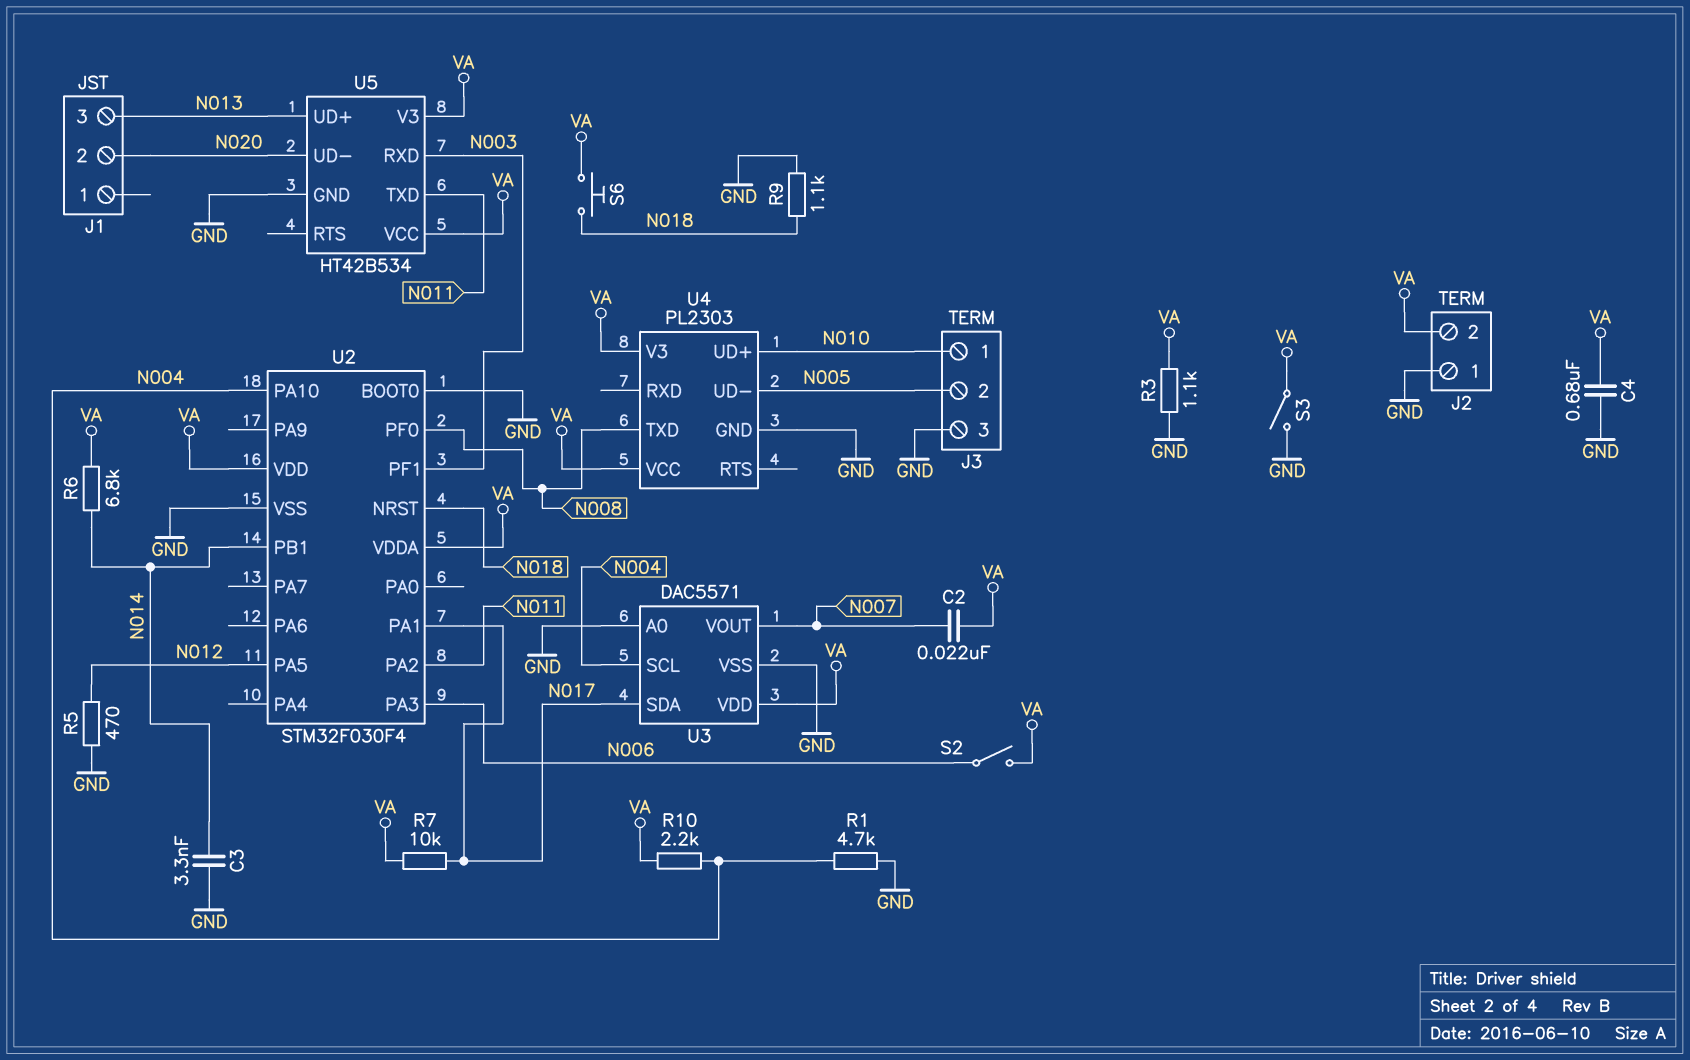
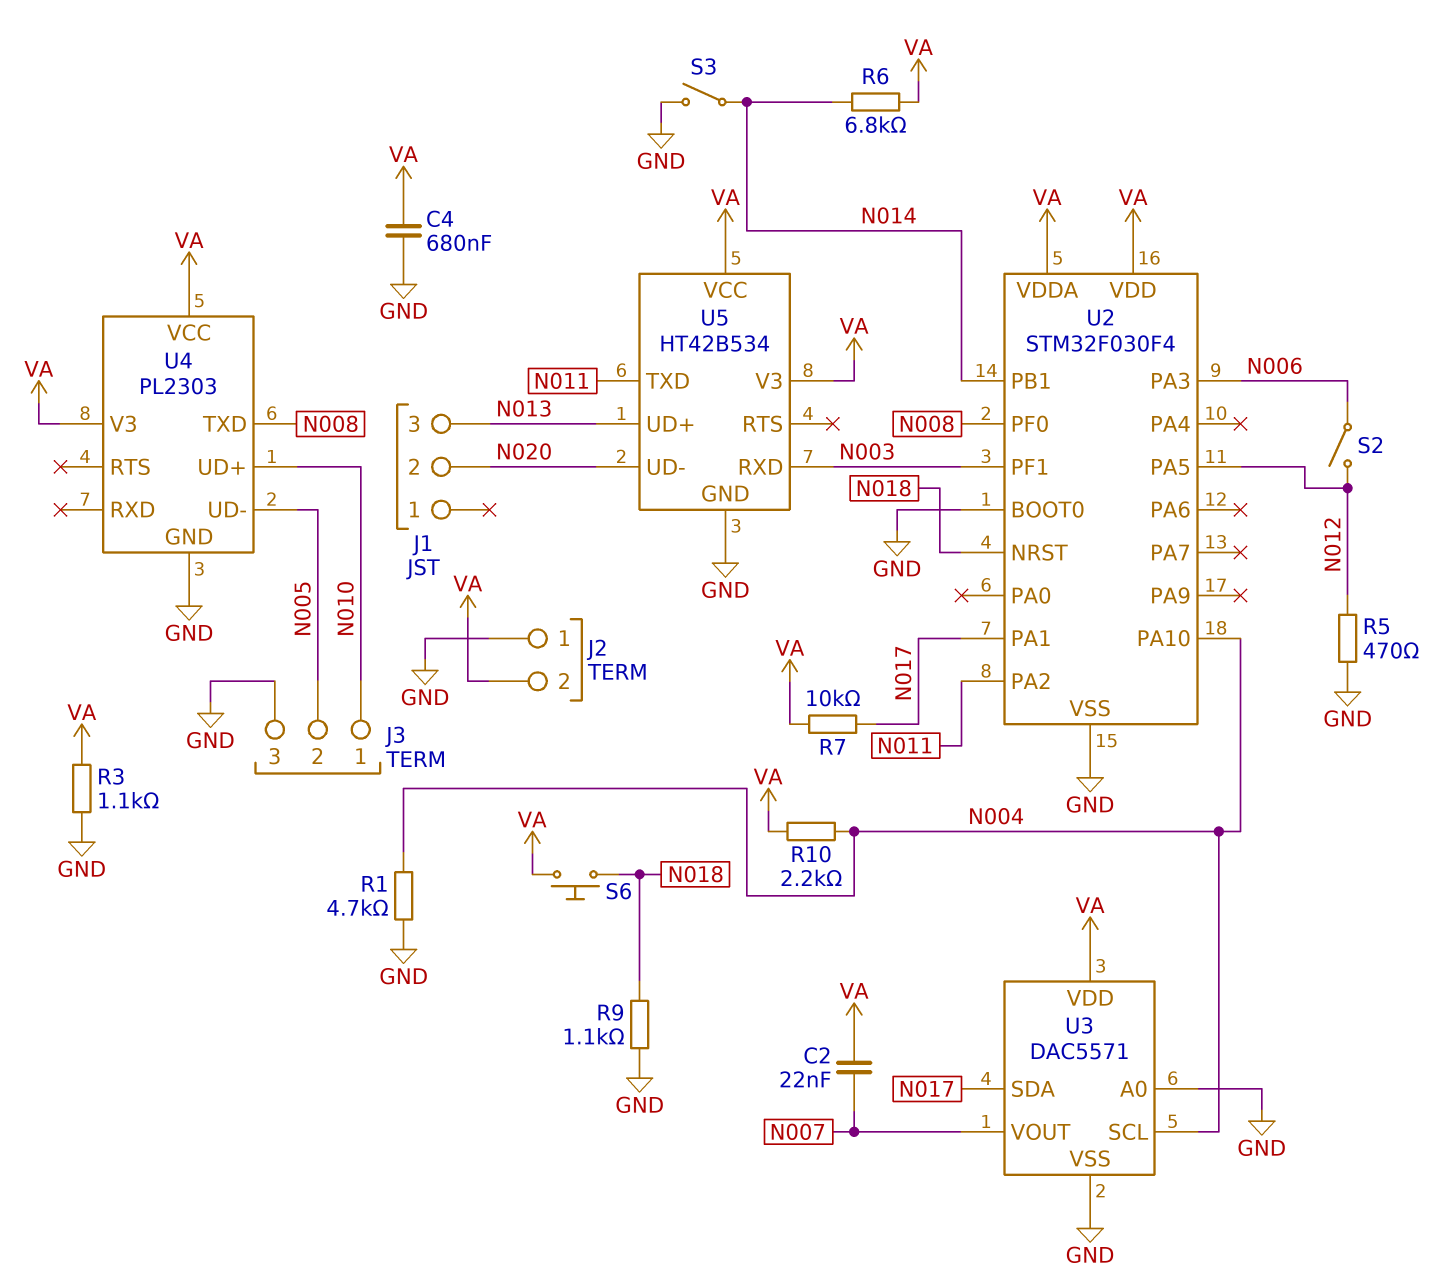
C3: 3.3nF (GND, N014) -> none
S2: switch (N006, VA) -> switch (N006, N012)
S3: switch (GND, VA) -> switch (GND, N014)

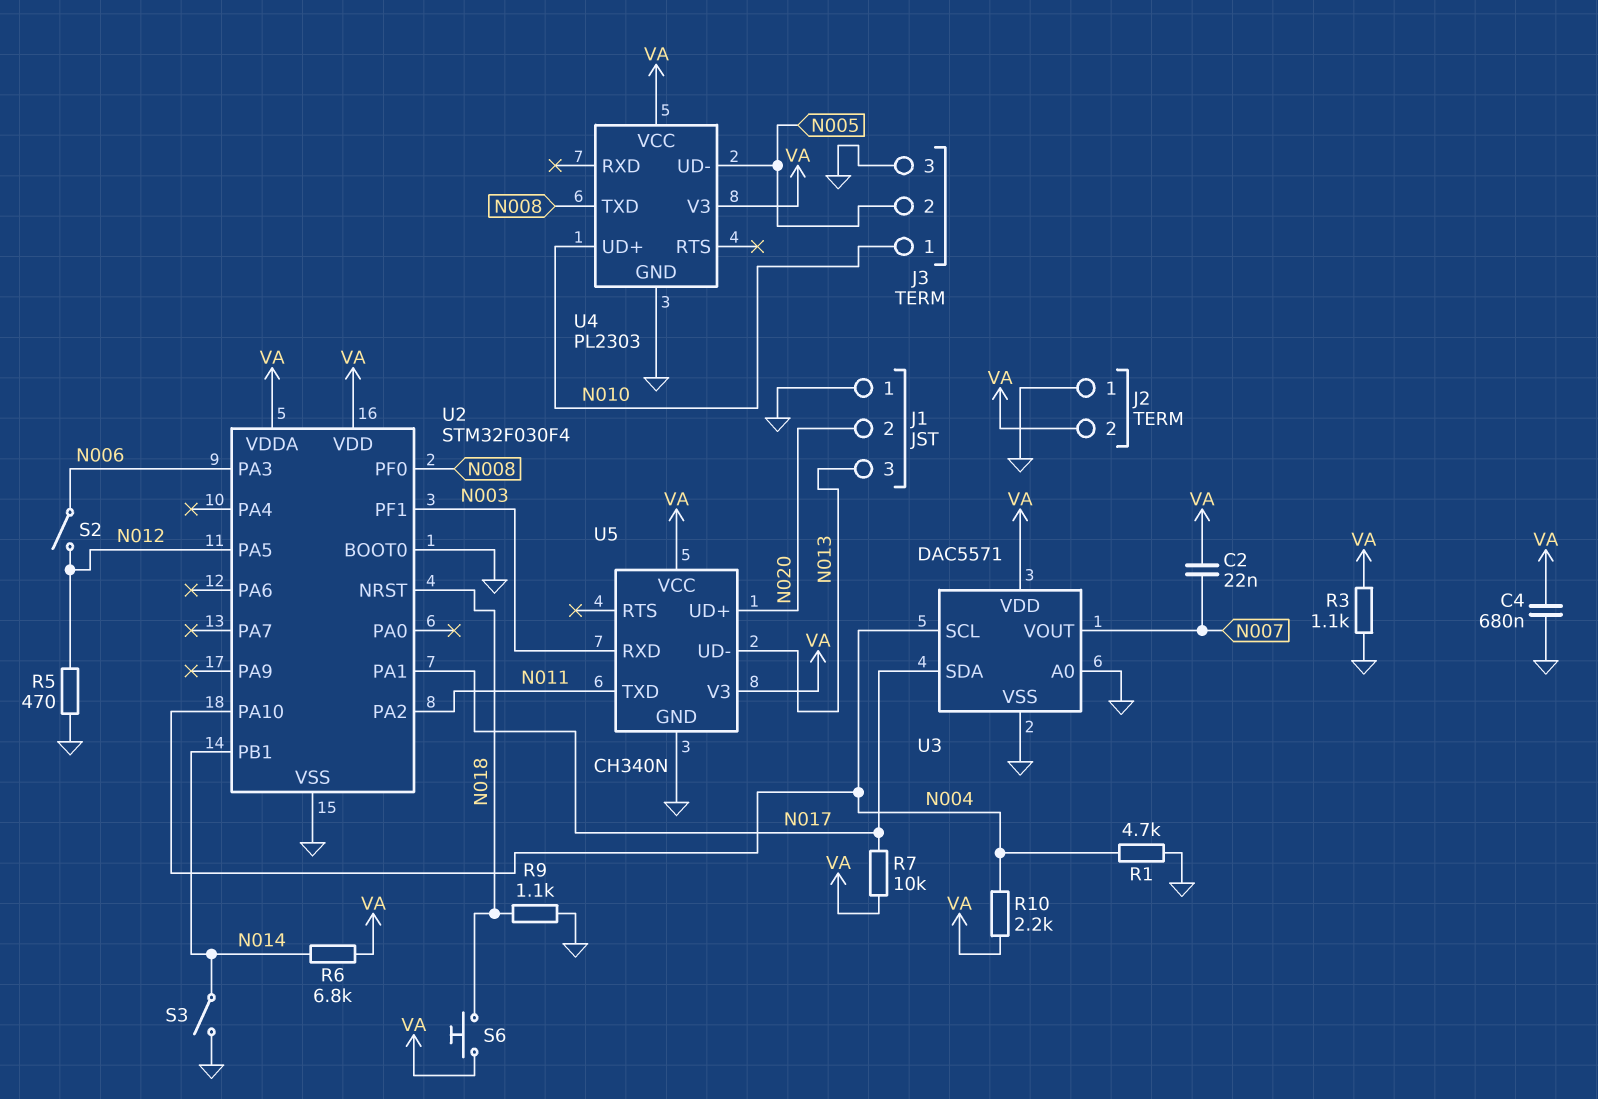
J1 pin 1: none -> GND
U5: HT42B534 -> CH340N
U5 pin UD+: N013 -> N020
U5 pin UD-: N020 -> N013

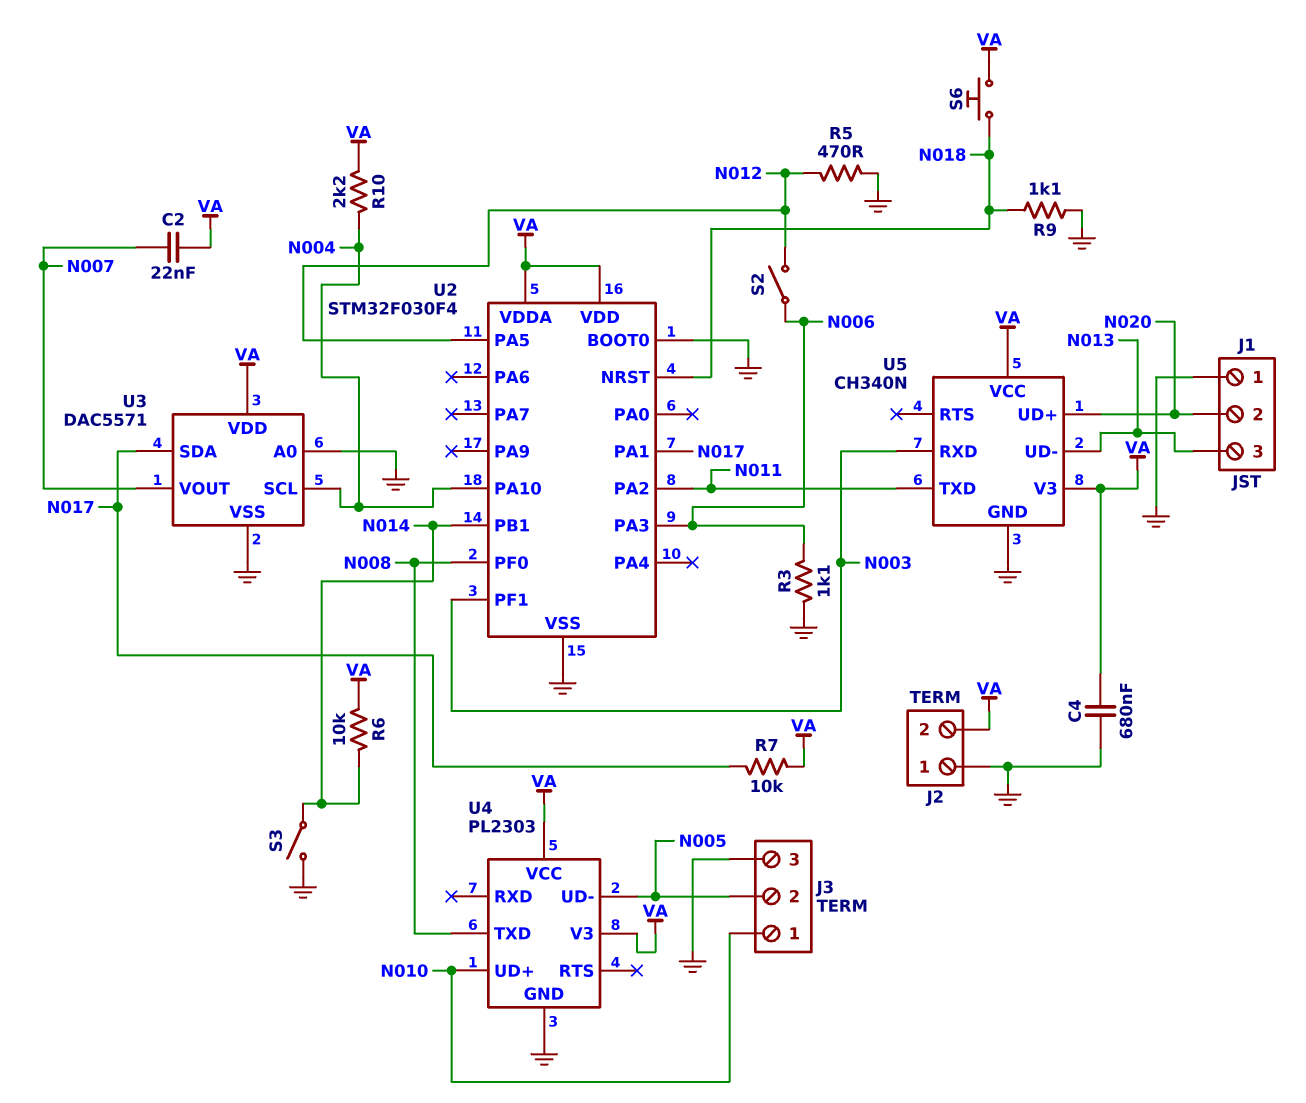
R1: 4.7k (GND, N004) -> none
R3: 1.1k (GND, VA) -> 1.1k (GND, N006)
R6: 6.8k (N014, VA) -> 10k (N014, VA)

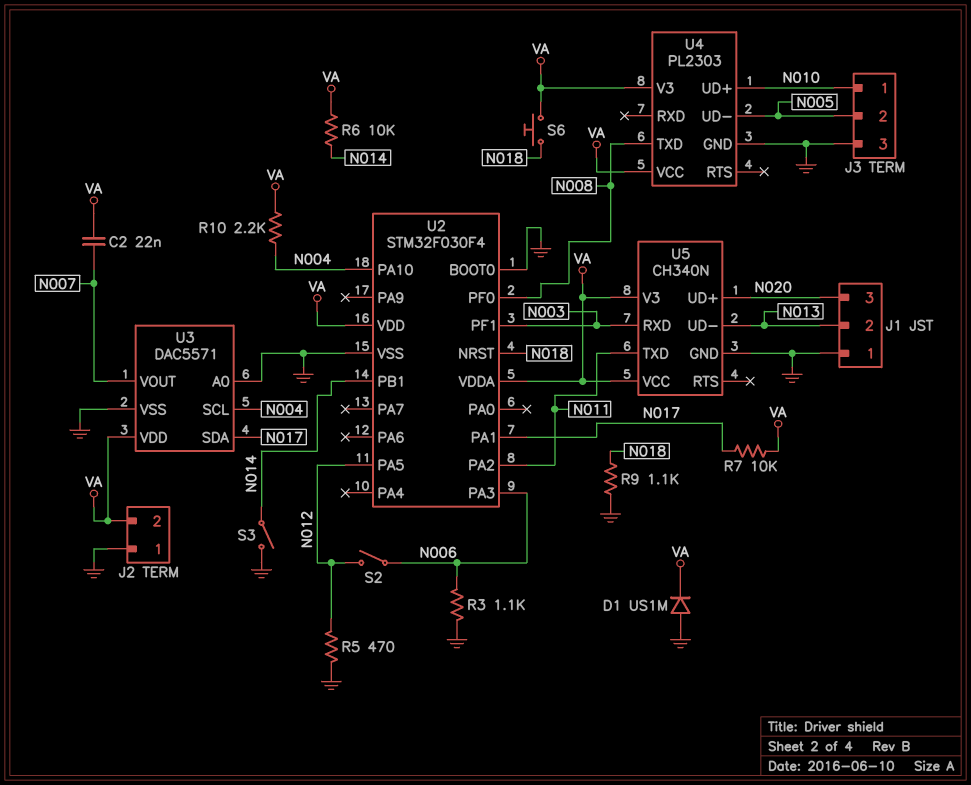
C4: 680nF (GND, VA) -> none
D1: none -> diode US1M (A GND, K VA)
J1 pin 2: N020 -> N013
J1 pin 3: N013 -> N020

